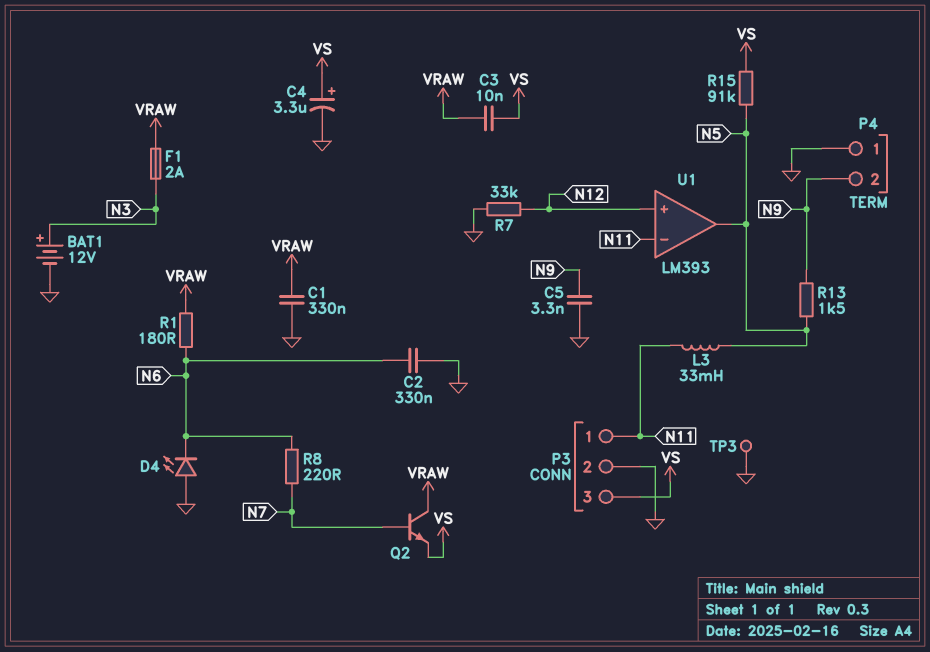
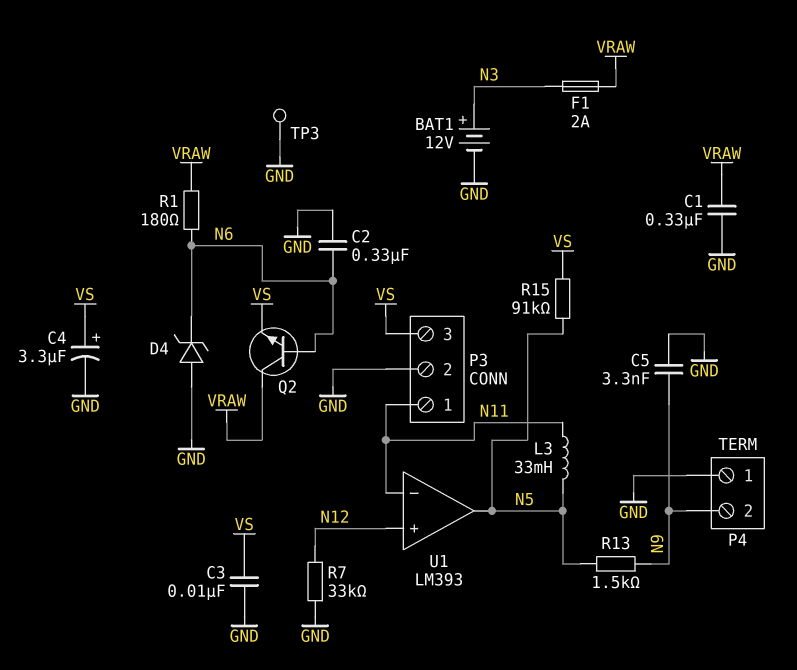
C3: 10nF (VRAW, VS) -> 10nF (GND, VS)
D4: LED (A GND, K N6) -> zener (A GND, K N6)
Q2: NPN (B N7, C VRAW, E VS) -> NPN (B N6, C VRAW, E VS)
R8: 220 (N6, N7) -> none

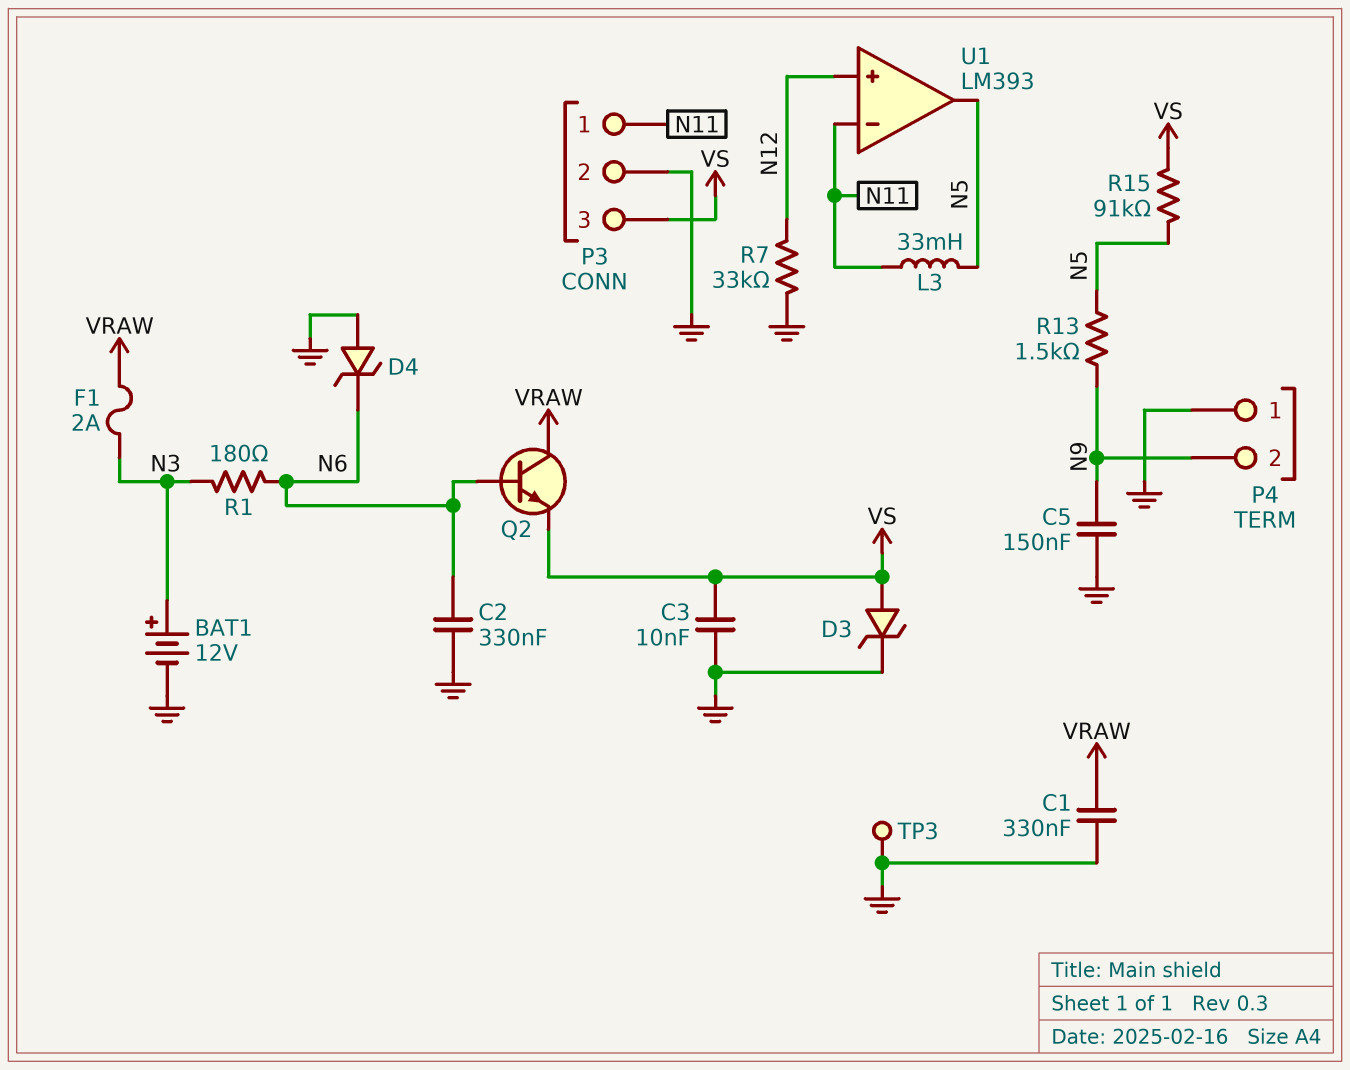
C4: 3.3uF (plus VS, minus GND) -> none
C5: 3.3nF (GND, N9) -> 150nF (GND, N9)
D3: none -> zener (A VS, K GND)
R1: 180 (N6, VRAW) -> 180 (N3, N6)

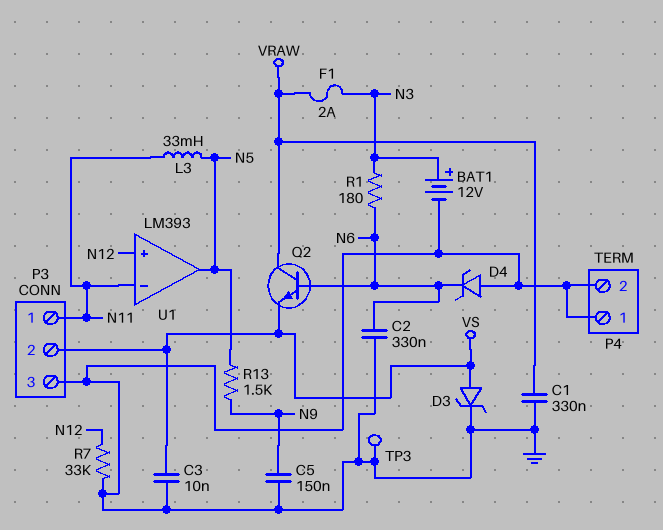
P3 pin 2: GND -> VS
P3 pin 3: VS -> GND
P4 pin 2: N9 -> GND
R15: 91k (N5, VS) -> none

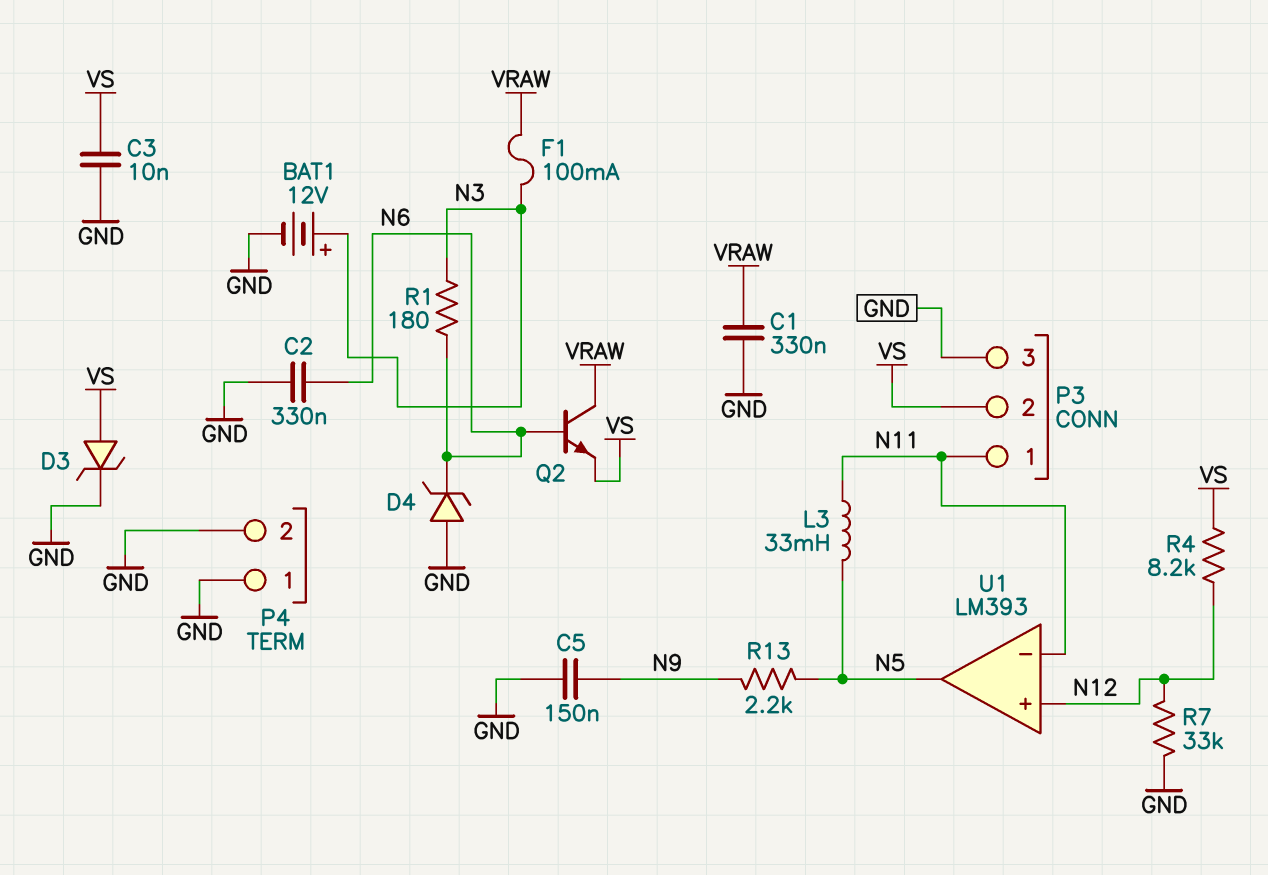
F1: 2A (N3, VRAW) -> 100mA (N3, VRAW)
R4: none -> 8.2k (N12, VS)
R13: 1.5k (N5, N9) -> 2.2k (N5, N9)
TP3: test point (GND) -> none

